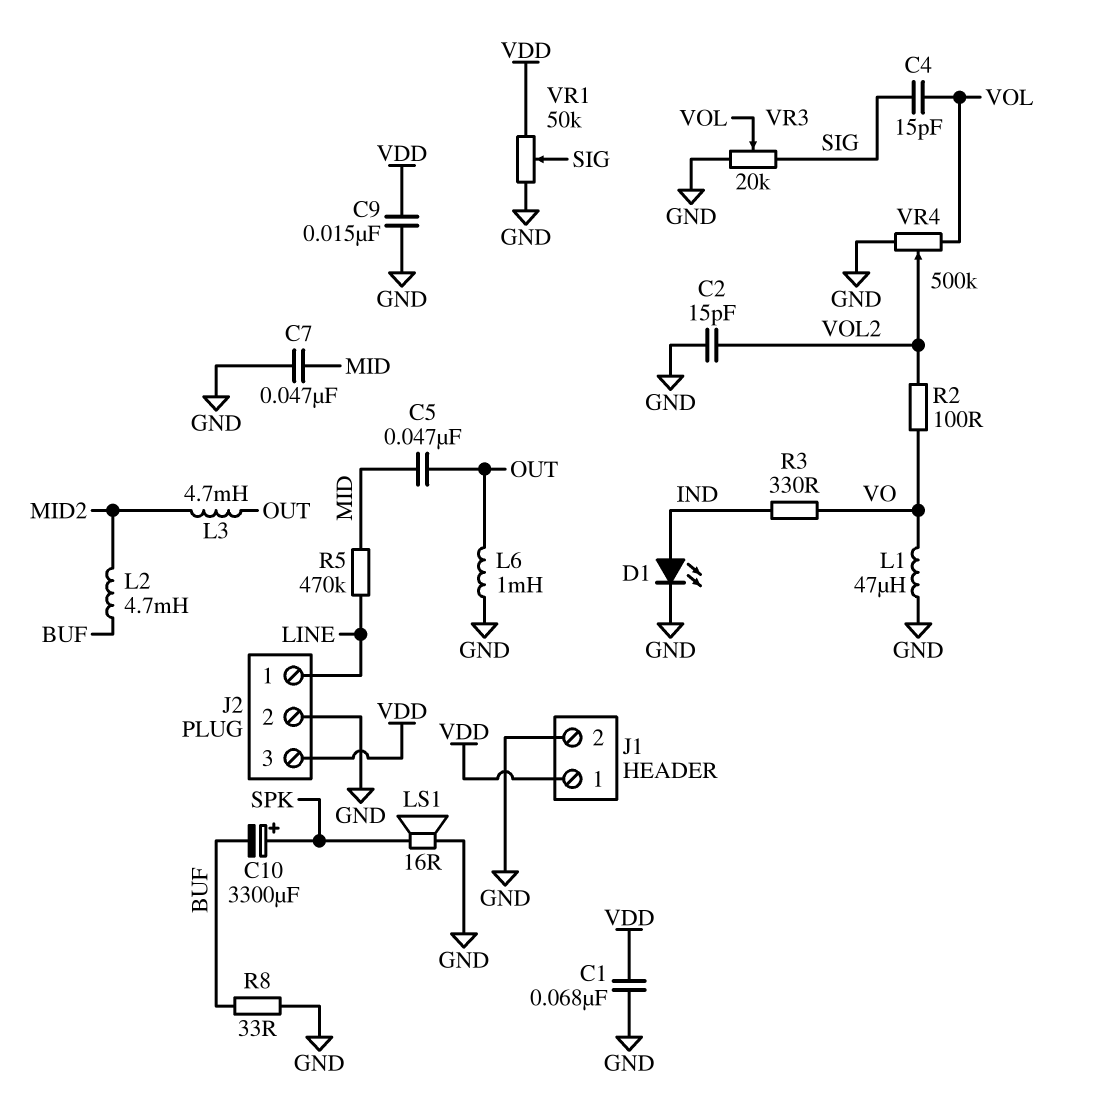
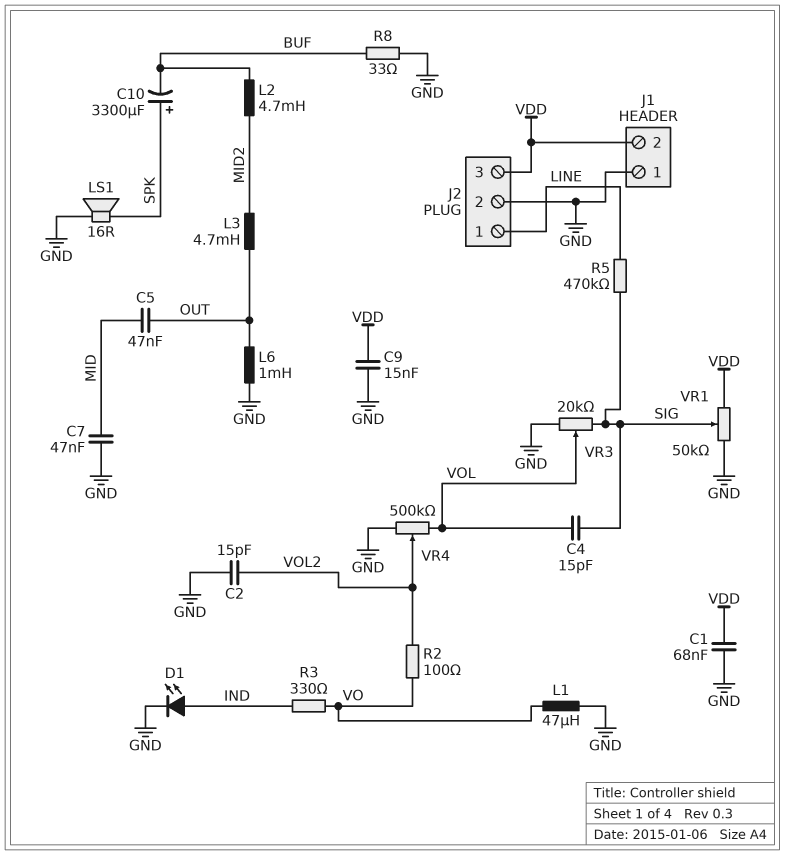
J1 pin 1: VDD -> GND
J1 pin 2: GND -> VDD
R5: 470k (LINE, MID) -> 470k (LINE, SIG)

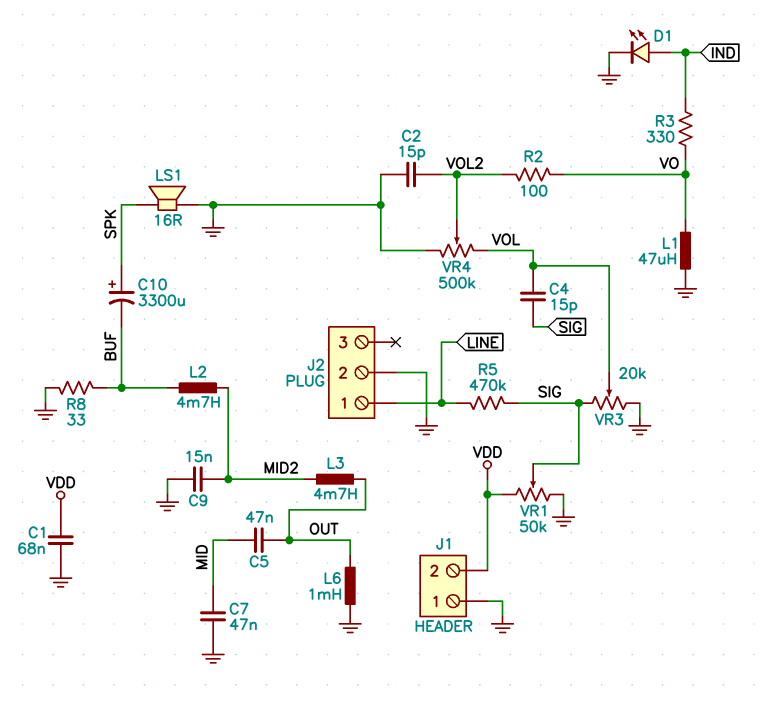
C9: 15nF (GND, VDD) -> 15nF (GND, MID2)
J2 pin 3: VDD -> none

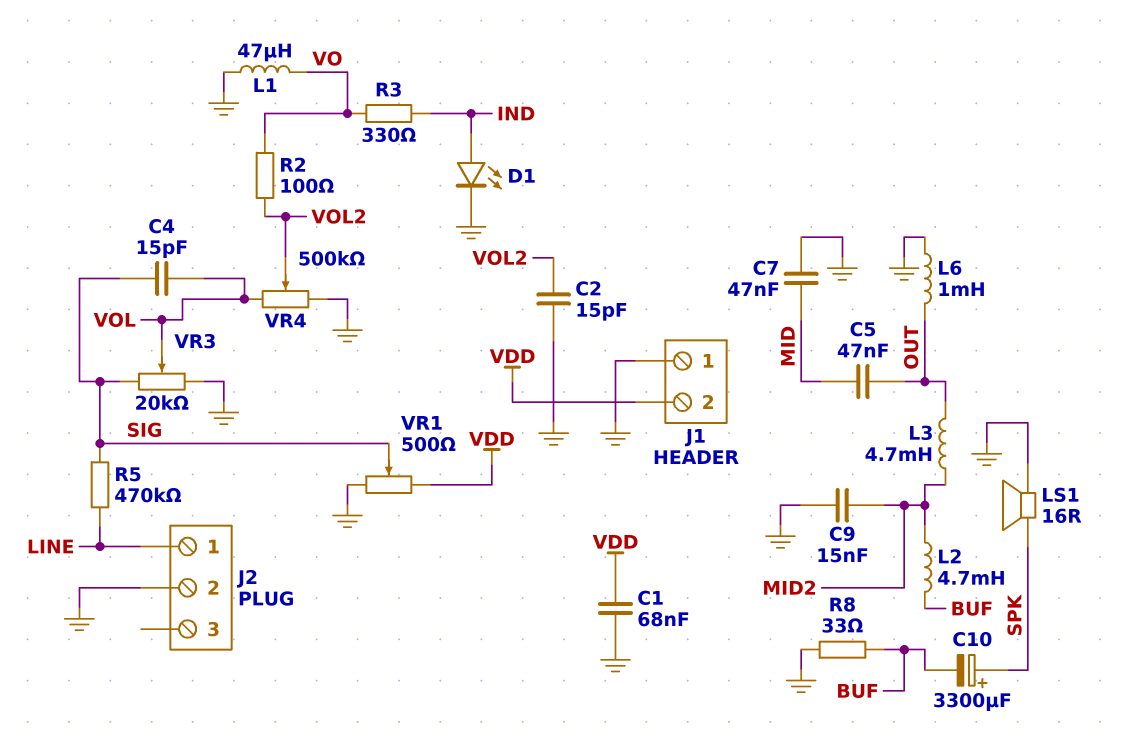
VR1: 50k (GND, VDD, wiper SIG) -> 500 (GND, VDD, wiper SIG)

